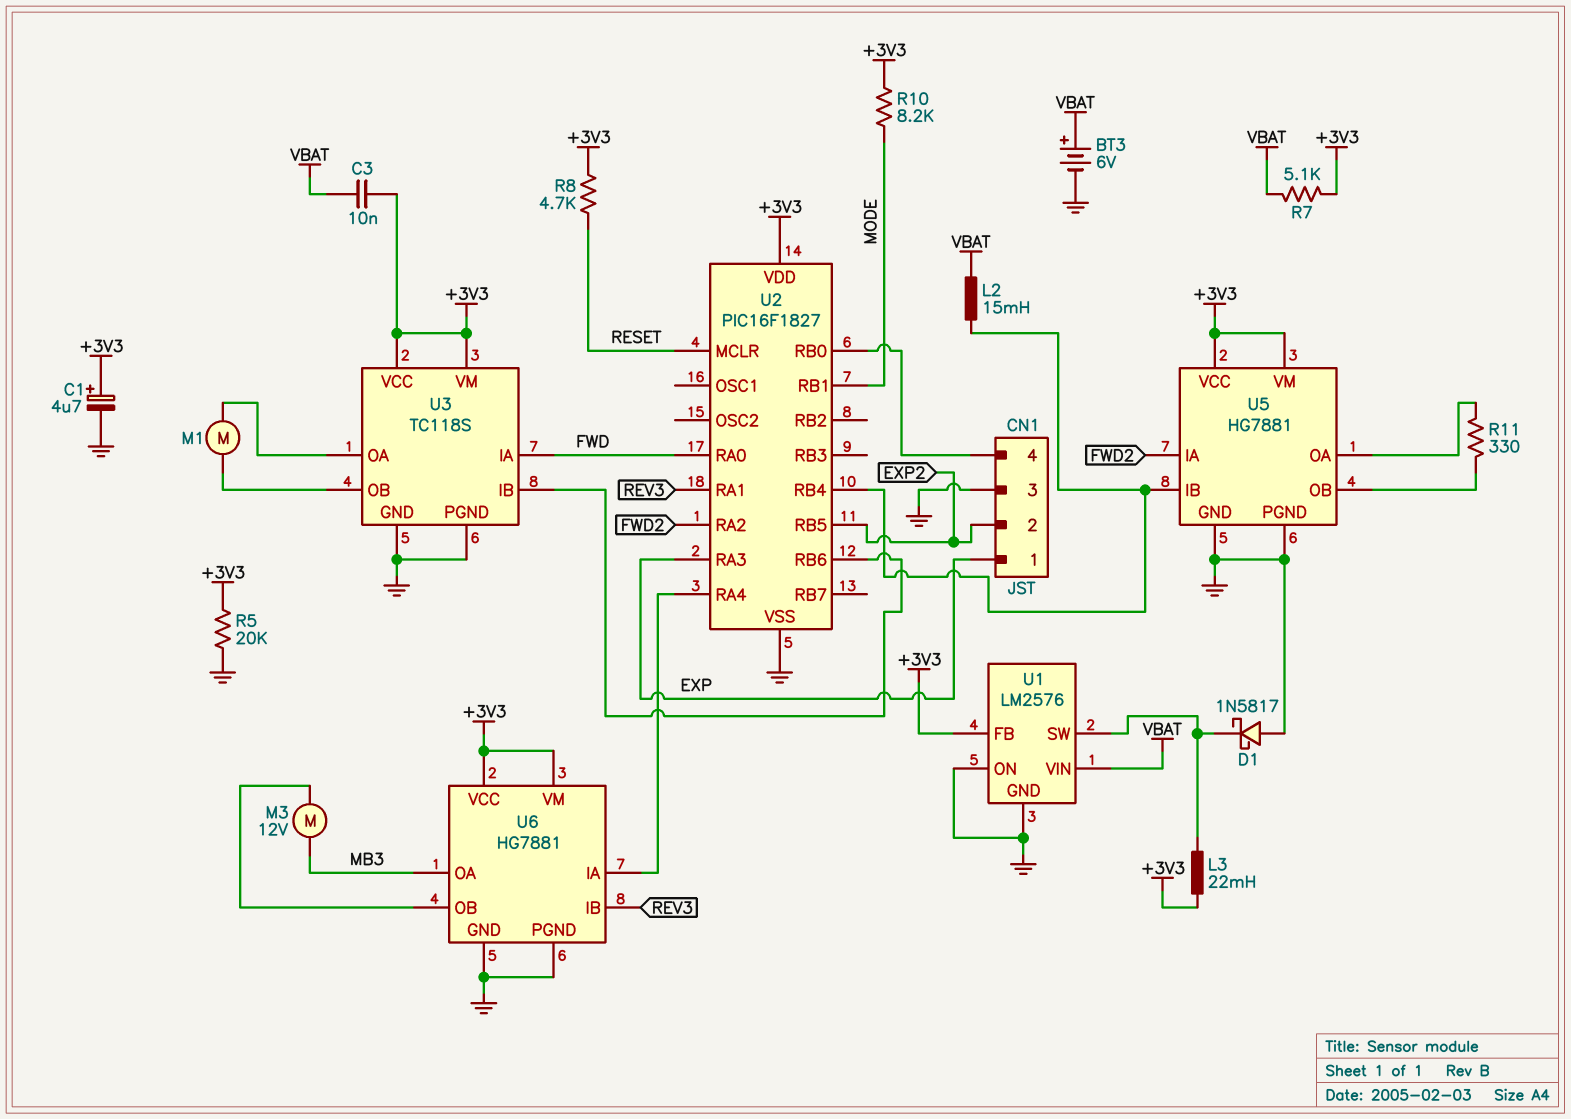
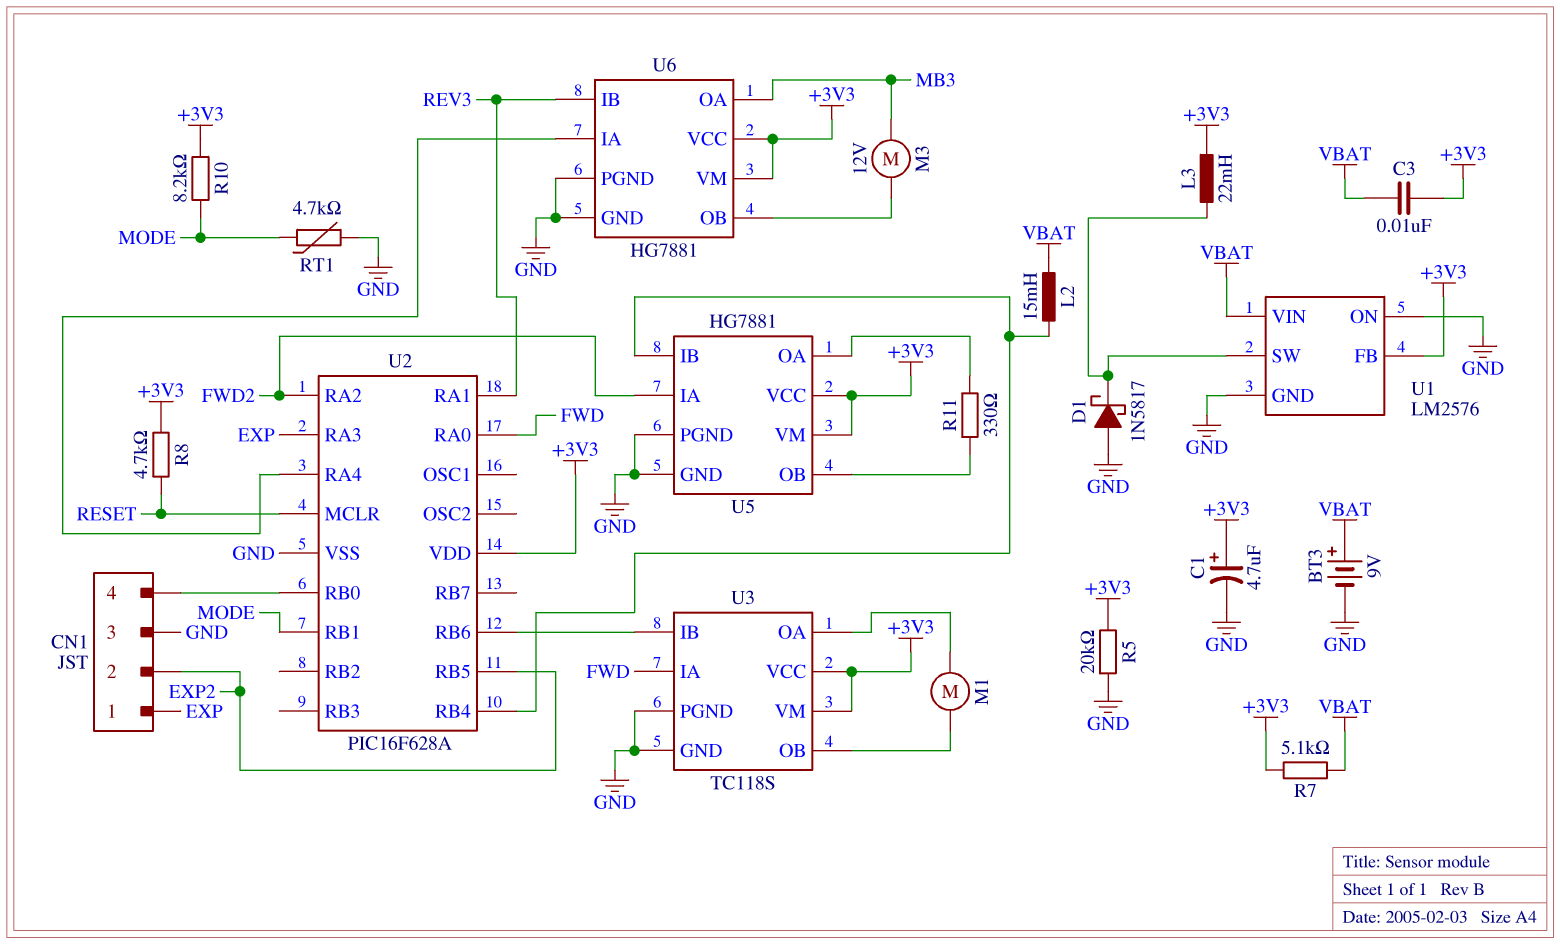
BT3: 6V (plus VBAT, minus GND) -> 9V (plus VBAT, minus GND)
RT1: none -> 4.7k (GND, MODE)
U2: PIC16F1827 -> PIC16F628A

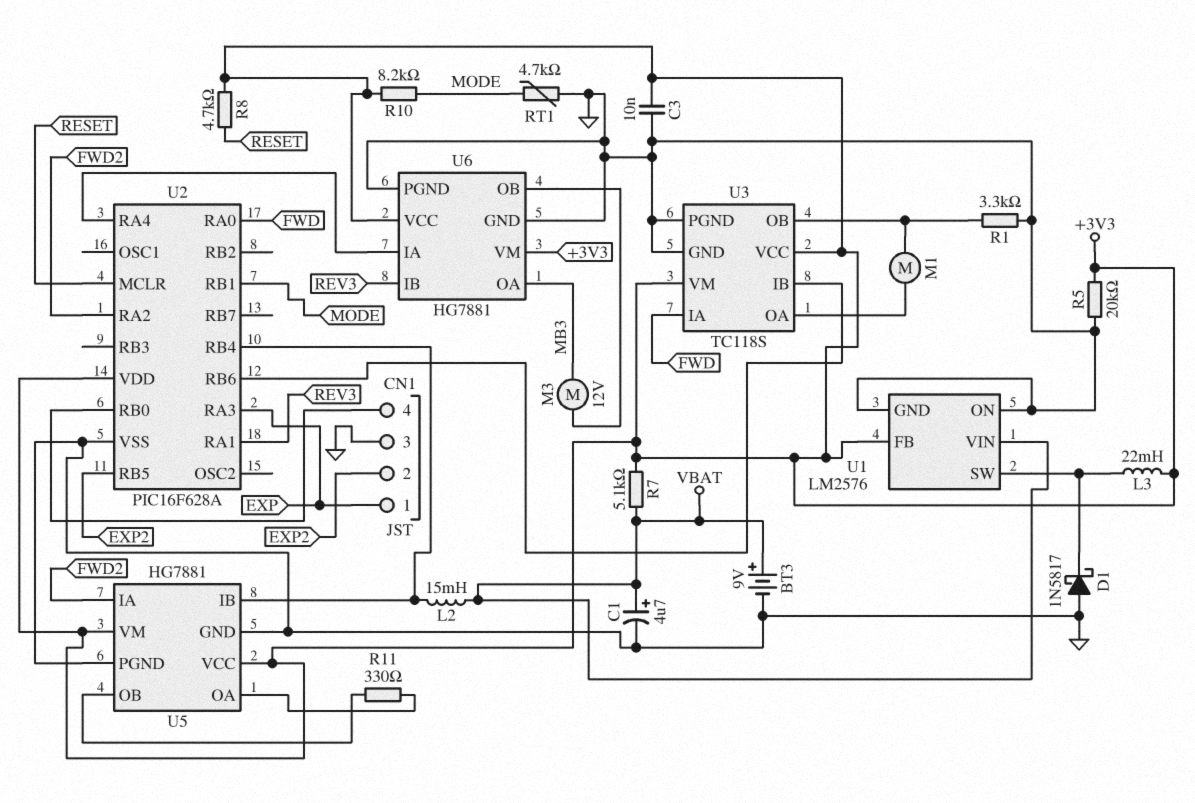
C1: 4.7uF (plus +3V3, minus GND) -> 4.7uF (plus VBAT, minus GND)
C3: 10nF (+3V3, VBAT) -> 10nF (+3V3, GND)
R1: none -> 3.3k (GND, U3/OB)

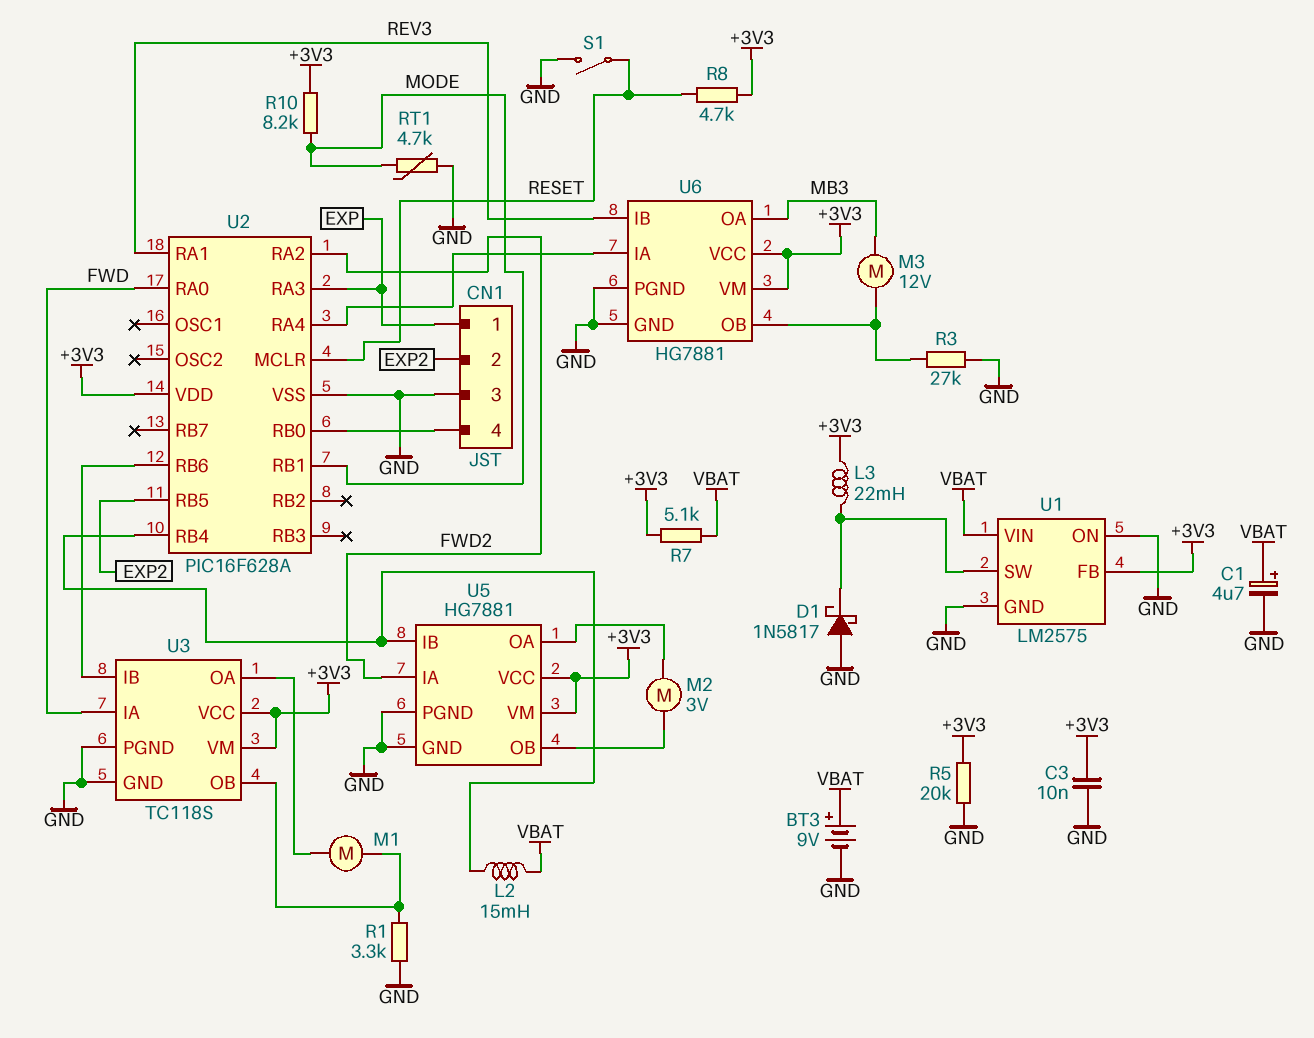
M2: none -> motor 3V (U5/OA, U5/OB)
R3: none -> 27k (GND, U6/OB)
R11: 330 (U5/OA, U5/OB) -> none
S1: none -> switch (GND, RESET)
U1: LM2576 -> LM2575

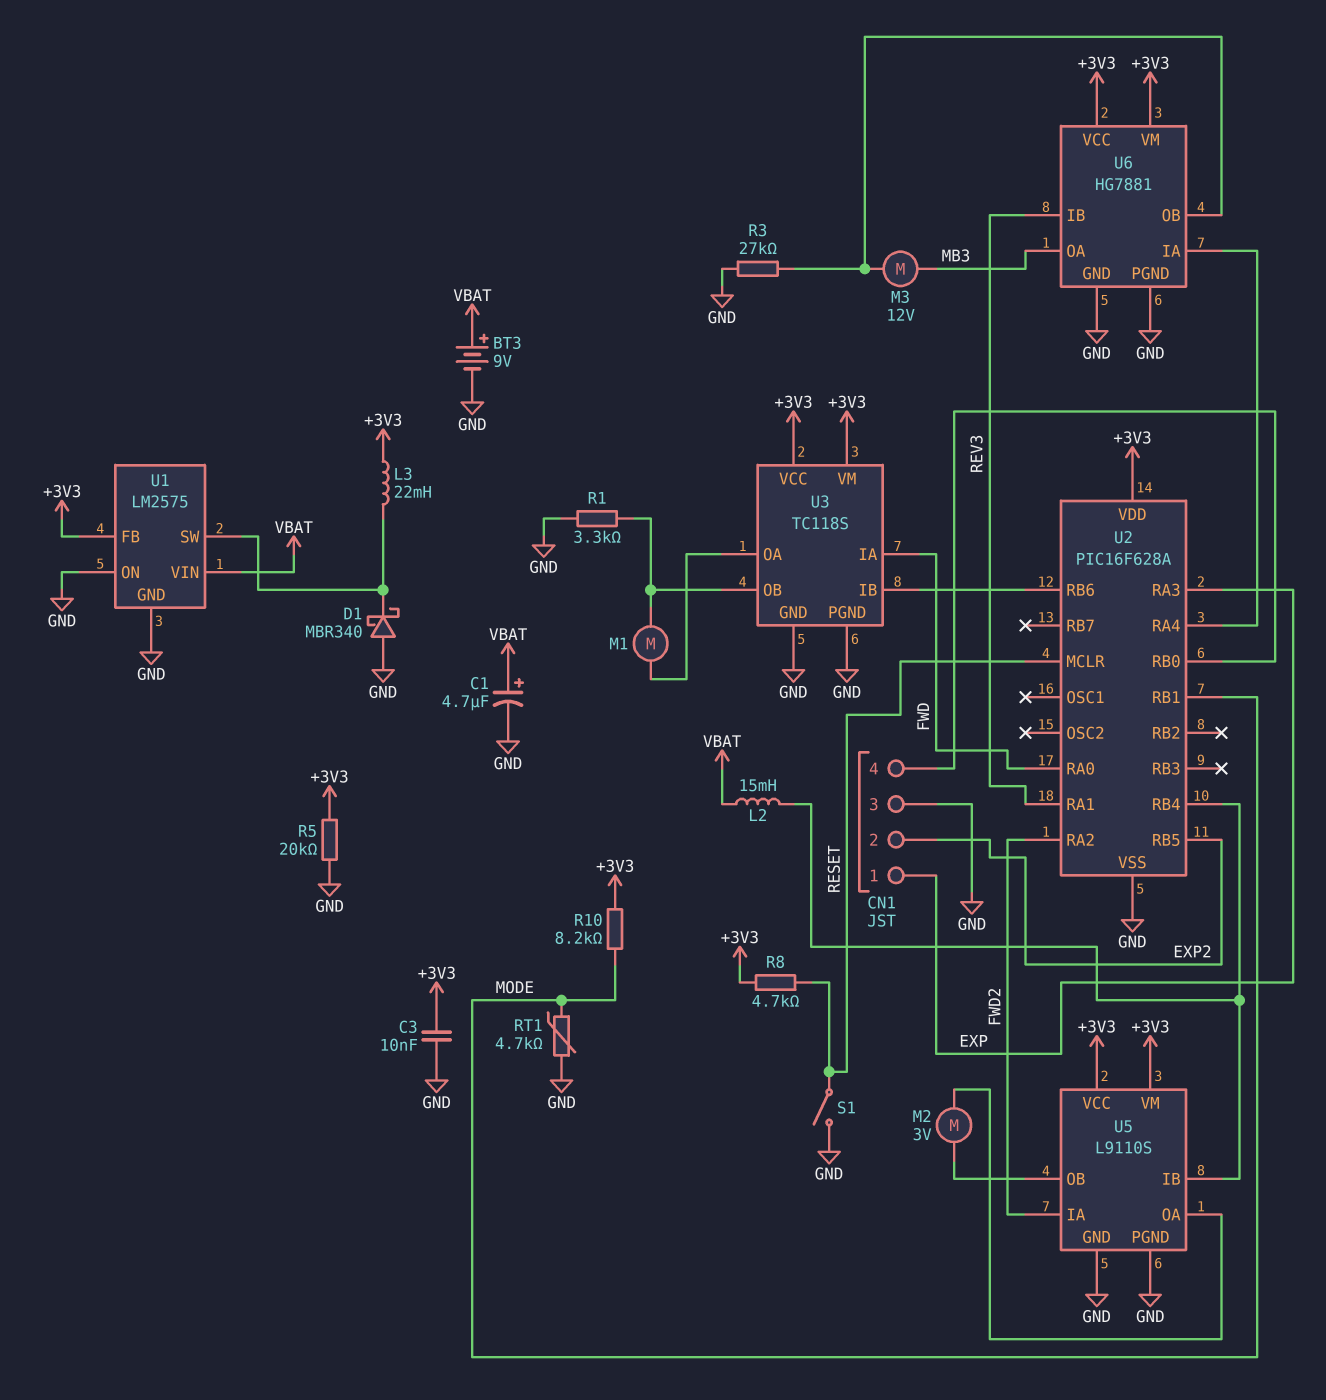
D1: schottky 1N5817 (A GND, K U1/SW) -> schottky MBR340 (A GND, K U1/SW)
R7: 5.1k (+3V3, VBAT) -> none
U5: HG7881 -> L9110S

